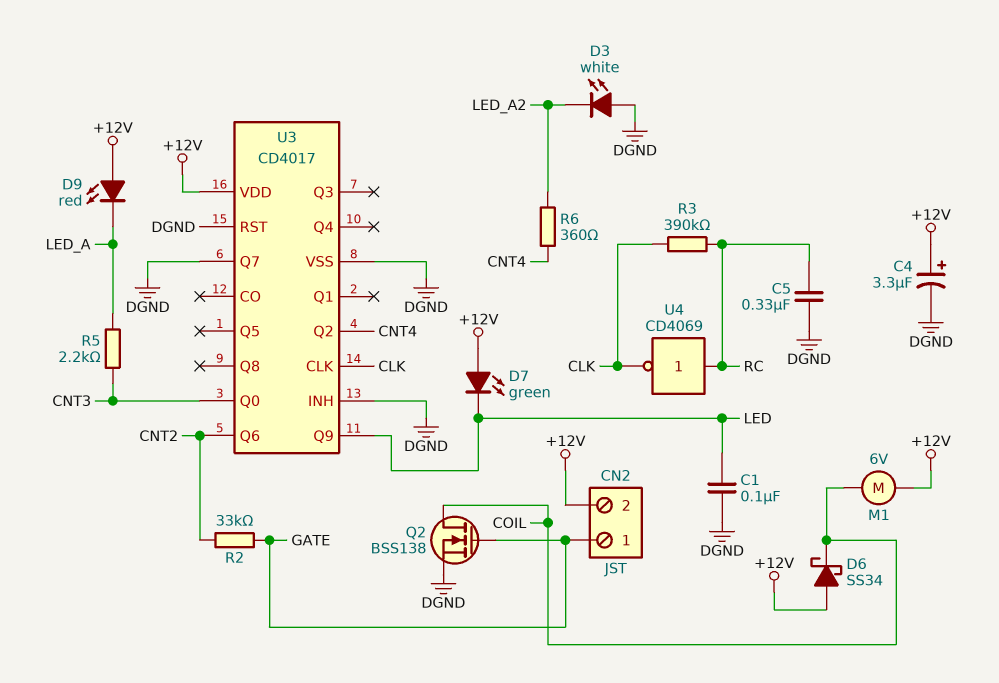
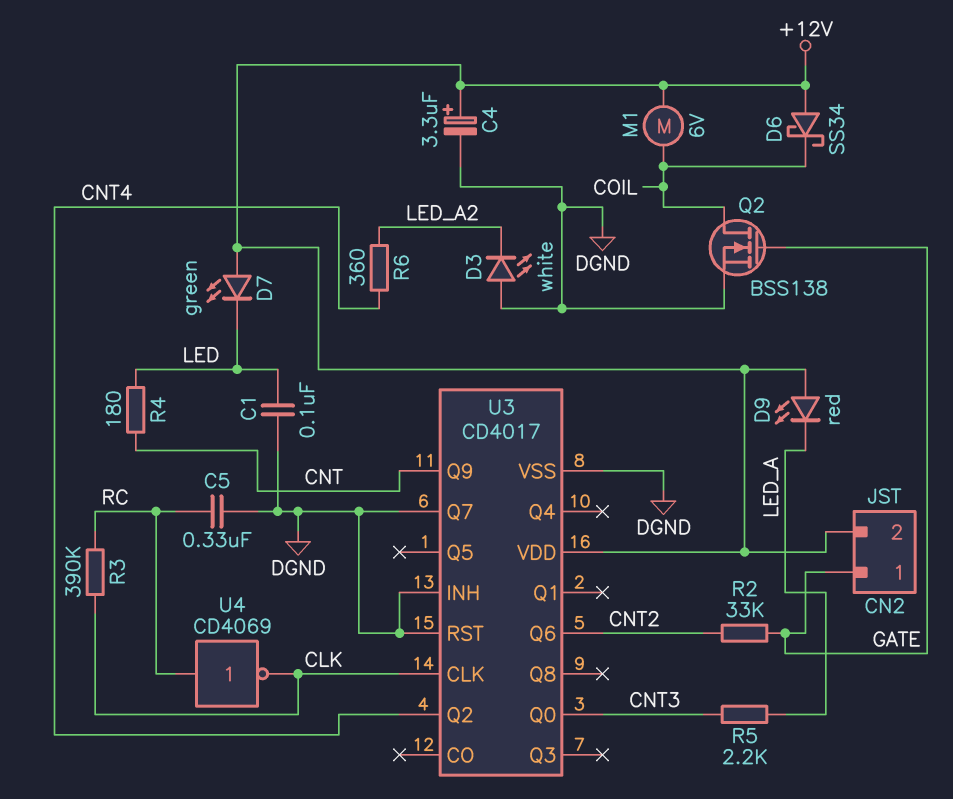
R4: none -> 180 (CNT, LED)
U3 pin Q9: LED -> CNT

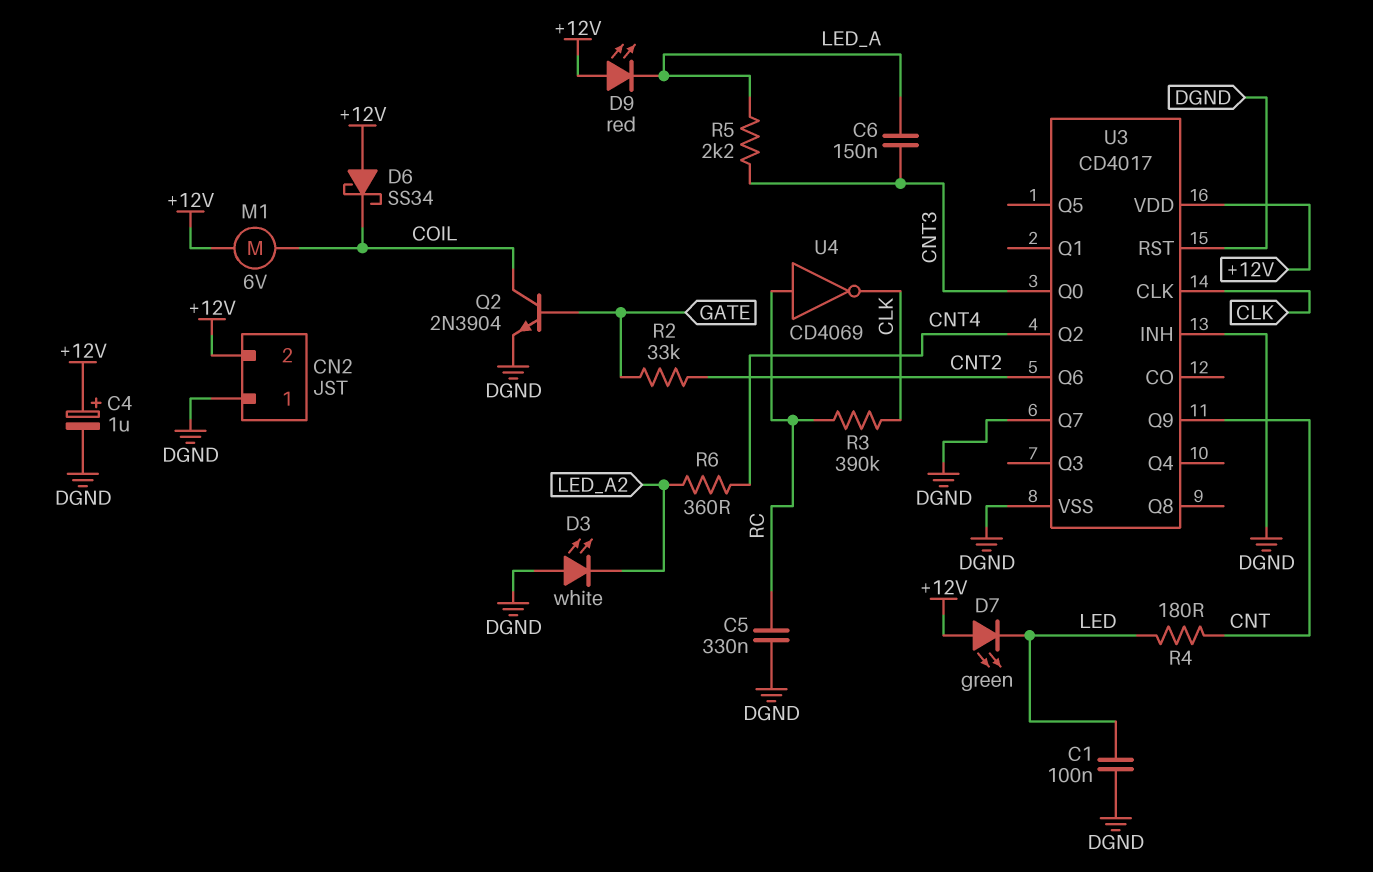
C4: 3.3uF (plus +12V, minus DGND) -> 1uF (plus +12V, minus DGND)
C6: none -> 150nF (CNT3, LED_A)
CN2 pin 1: GATE -> DGND
Q2: NMOS BSS138 (G GATE, D COIL, S DGND) -> NPN 2N3904 (B GATE, C COIL, E DGND)

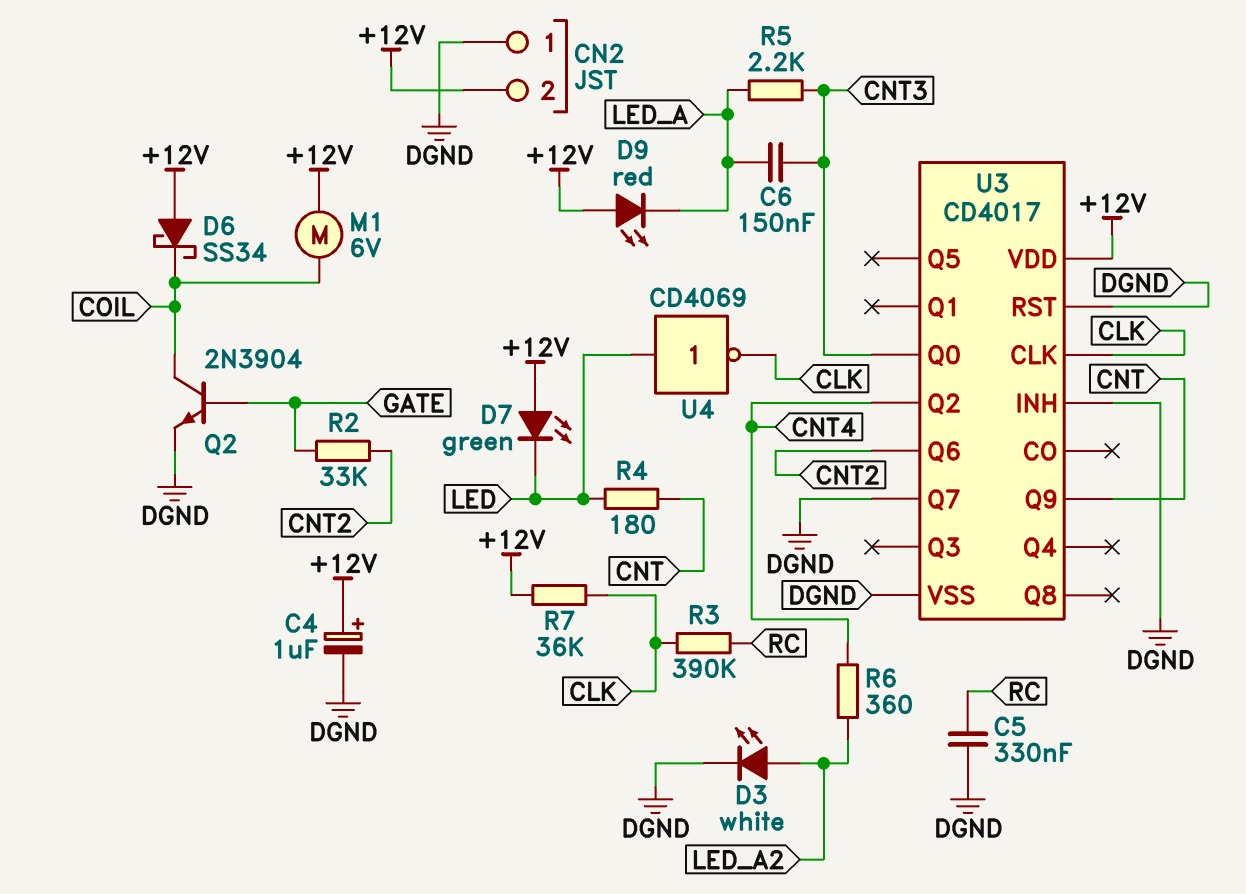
C1: 100nF (DGND, LED) -> none
D3: LED white (A DGND, K LED_A2) -> LED white (A LED_A2, K DGND)
R7: none -> 36k (+12V, CLK)
U4: NOT CD4069 (in RC, out CLK) -> NOT CD4069 (in LED, out CLK)

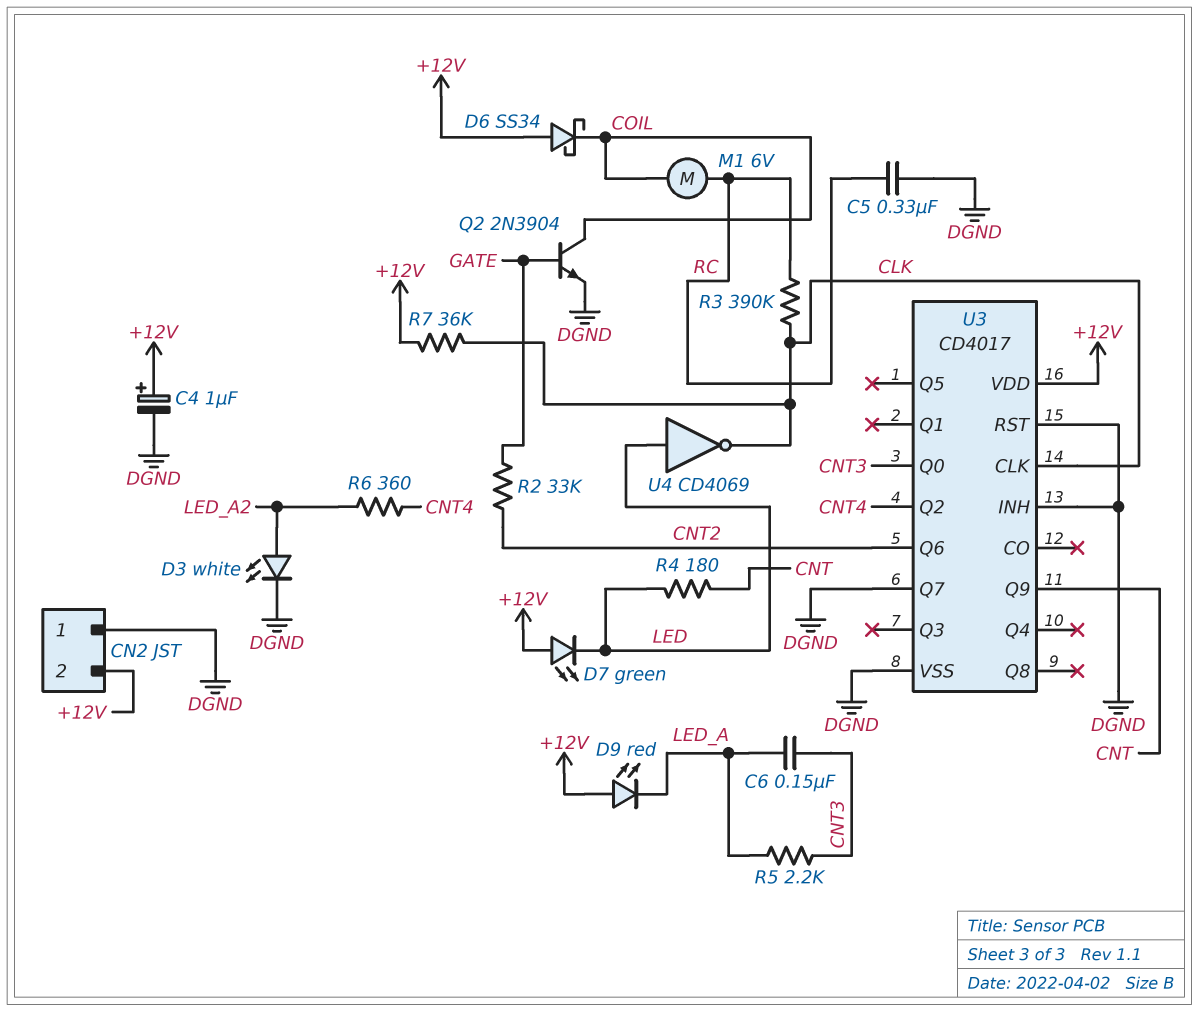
M1: motor 6V (+12V, COIL) -> motor 6V (COIL, RC)

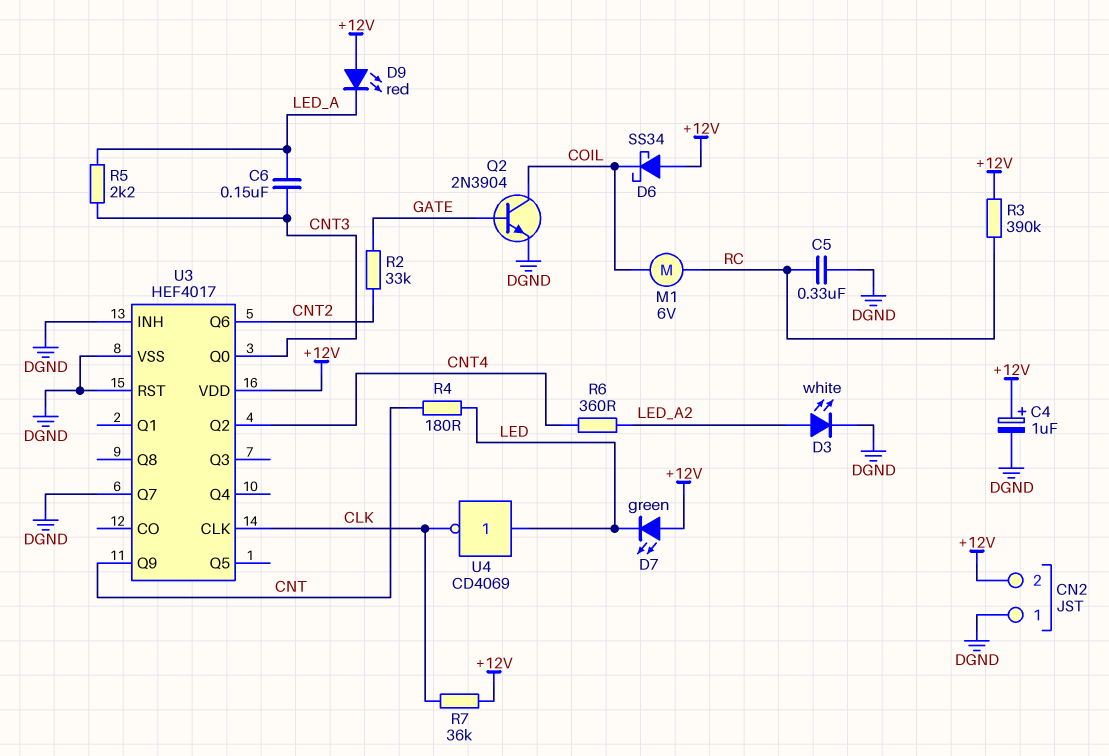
R3: 390k (CLK, RC) -> 390k (+12V, RC)
U3: CD4017 -> HEF4017

